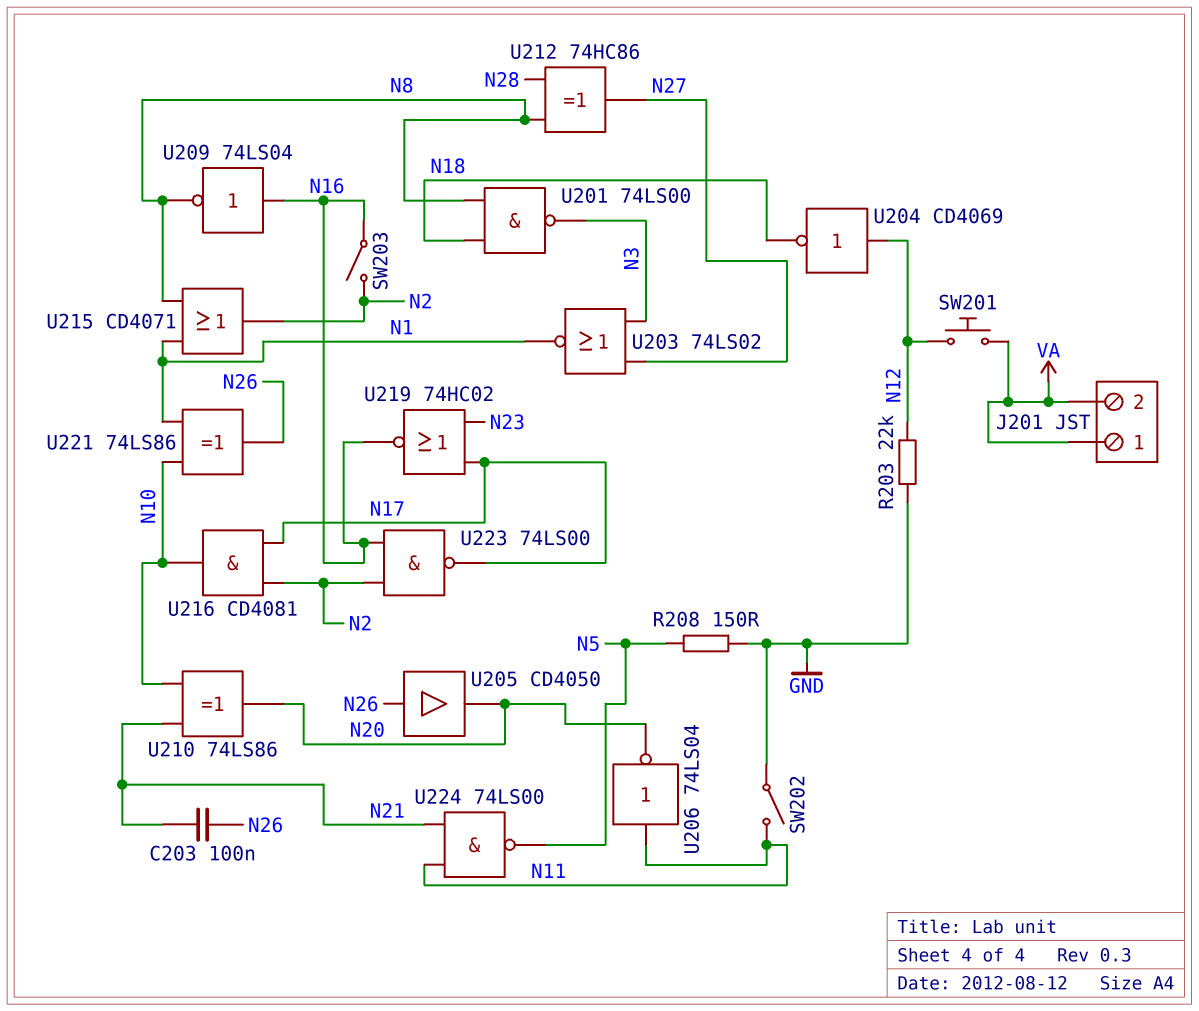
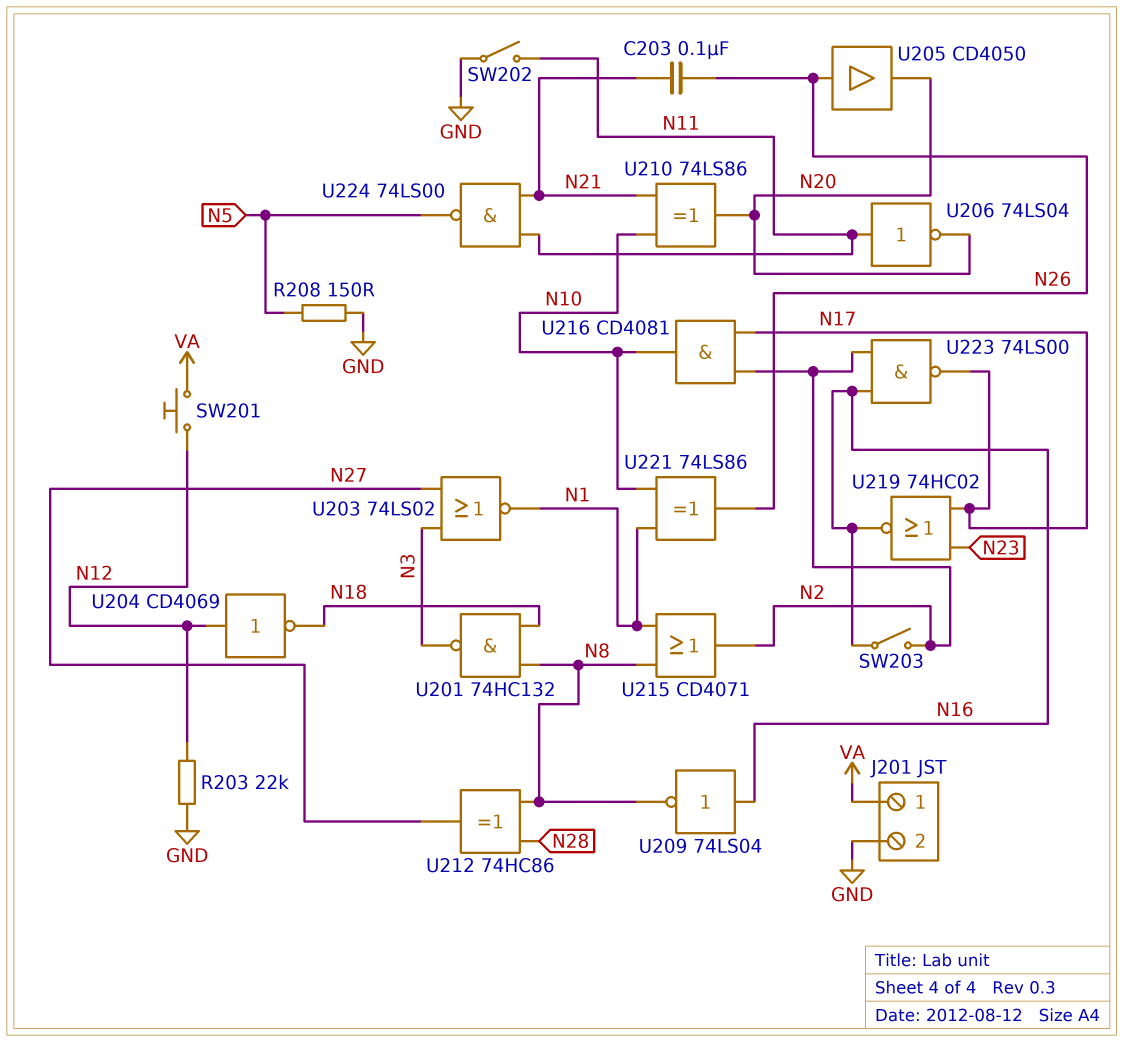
J201 pin 2: VA -> GND
U201: NAND 74LS00 (in N8, in N18, out N3) -> NAND 74HC132 (in N8, in N18, out N3)

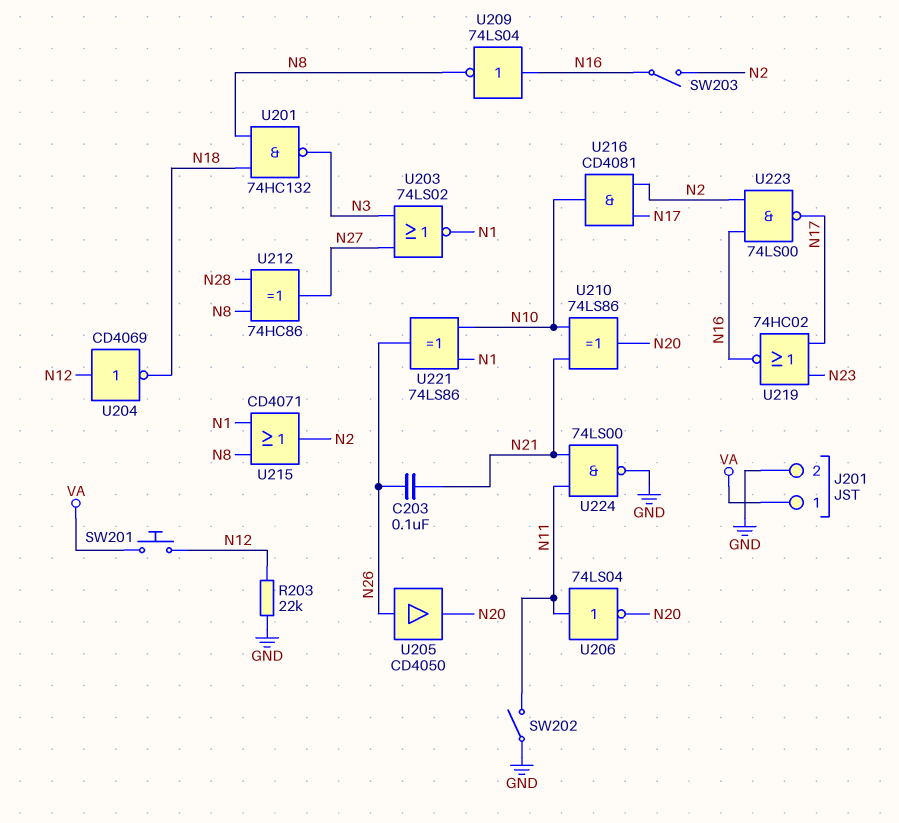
R208: 150 (GND, N5) -> none
U224: NAND 74LS00 (in N11, in N21, out N5) -> NAND 74LS00 (in N11, in N21, out GND)

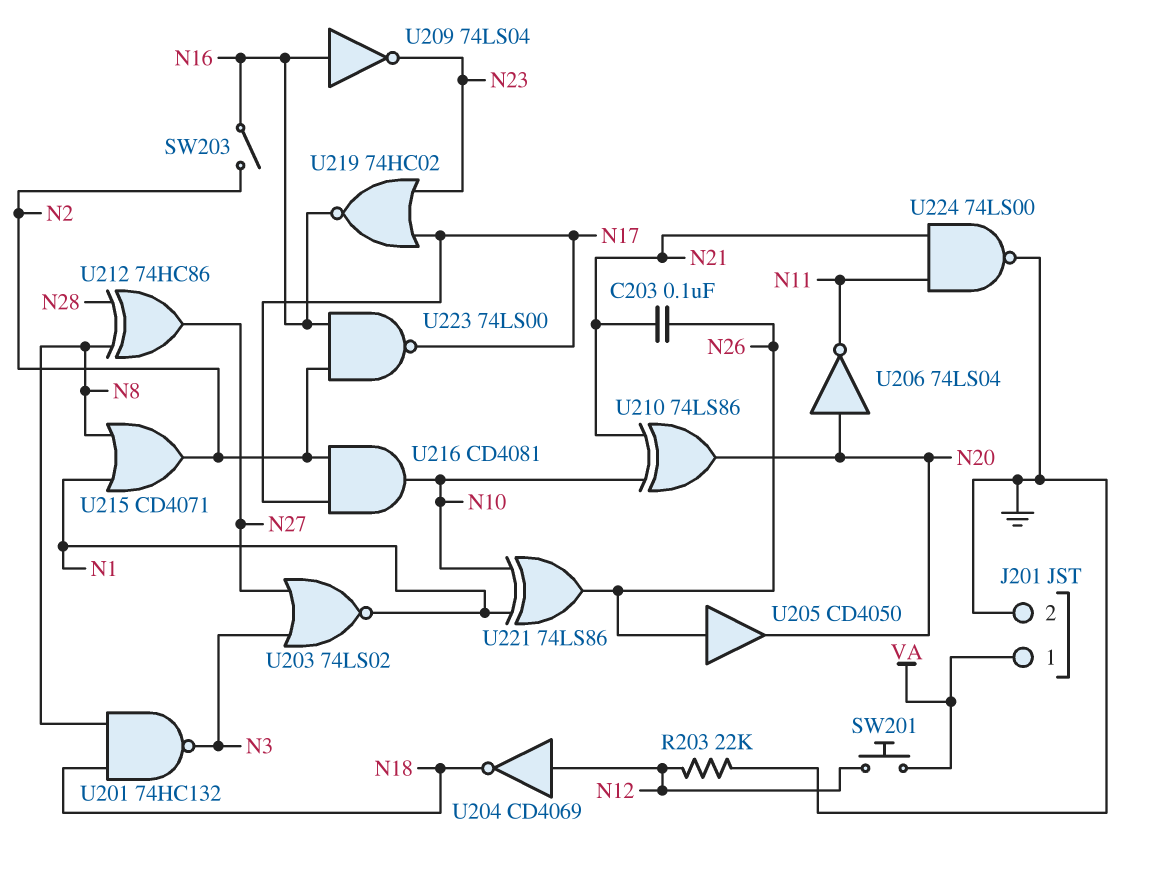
SW202: switch (GND, N11) -> none
U206: NOT 74LS04 (in N11, out N20) -> NOT 74LS04 (in N20, out N11)
U209: NOT 74LS04 (in N16, out N8) -> NOT 74LS04 (in N16, out N23)

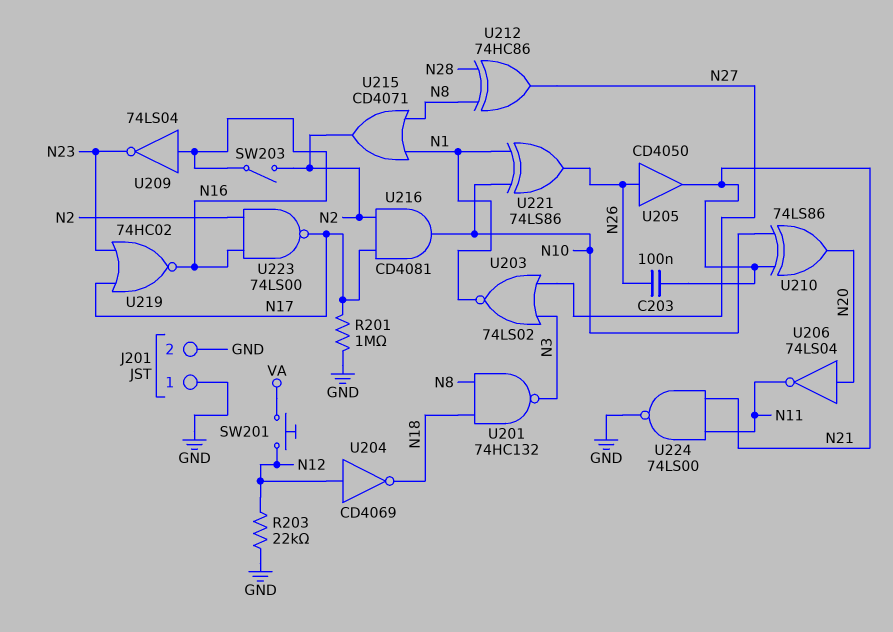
J201 pin 1: VA -> GND
R201: none -> 1M (GND, N17)
U205: buffer CD4050 (in N26, out N20) -> buffer CD4050 (in N26, out N21)

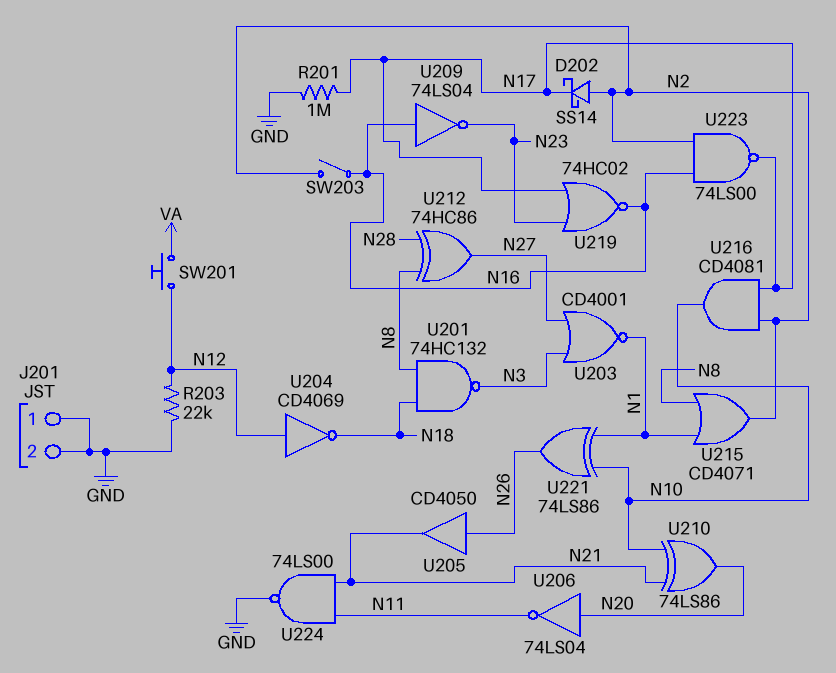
C203: 100nF (N21, N26) -> none
D202: none -> schottky SS14 (A N2, K N17)
U203: NOR 74LS02 (in N3, in N27, out N1) -> NOR CD4001 (in N3, in N27, out N1)

